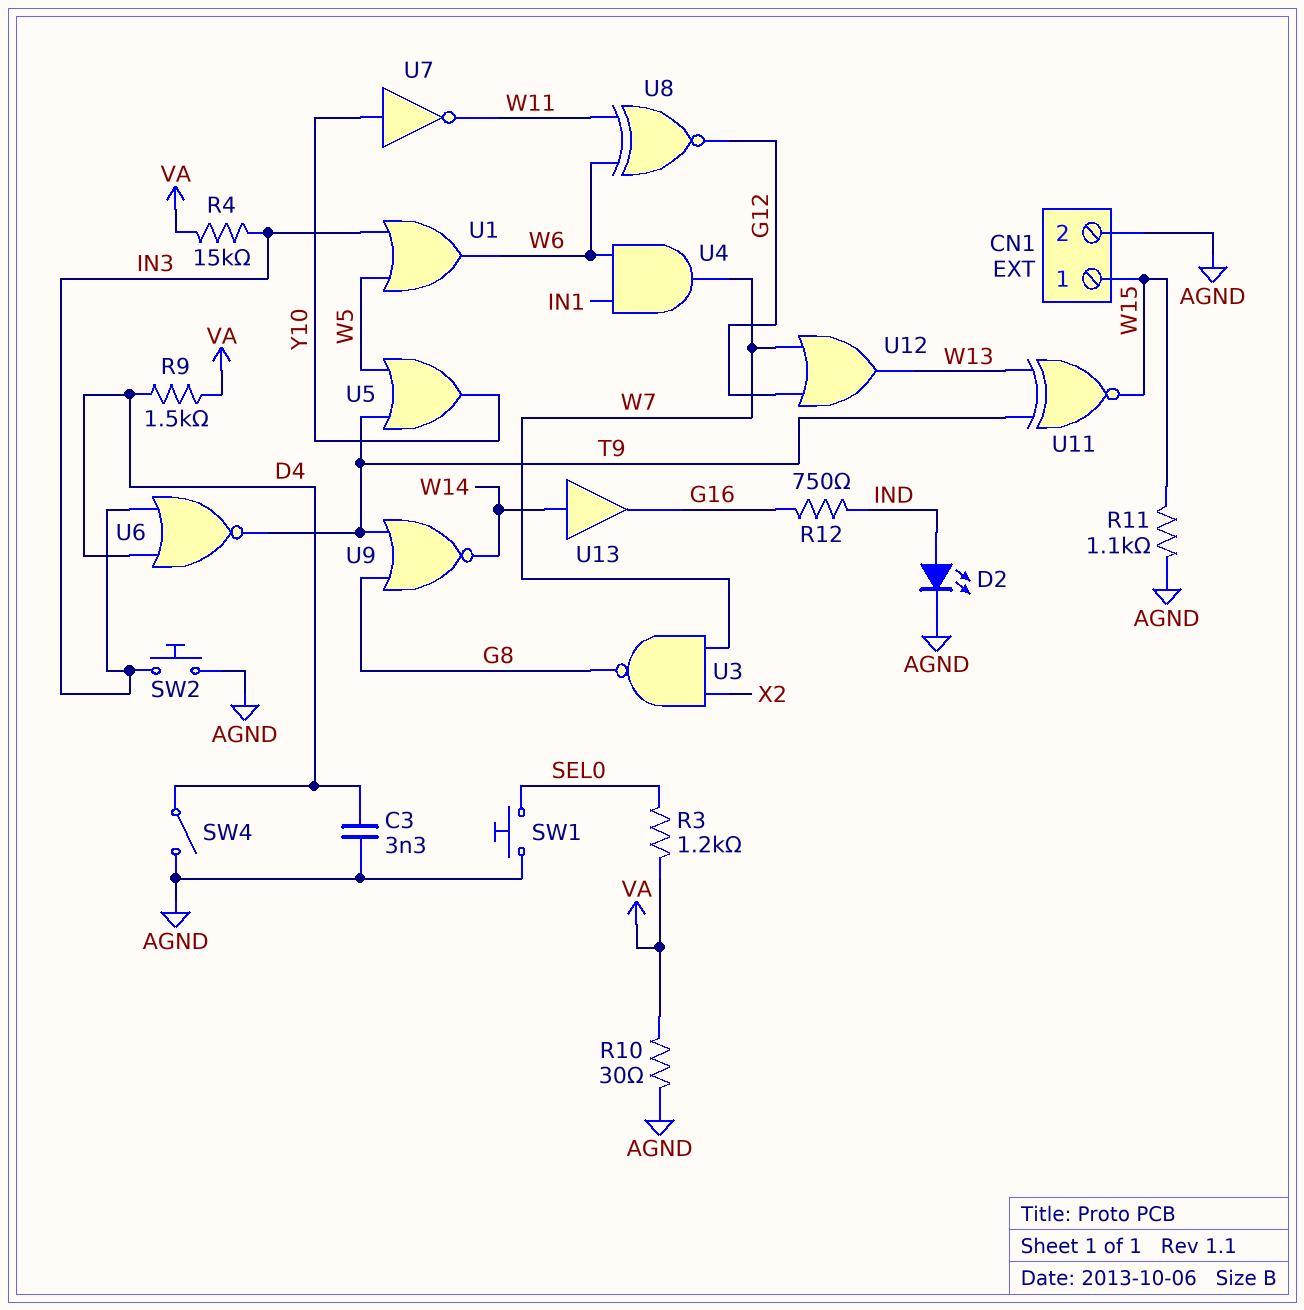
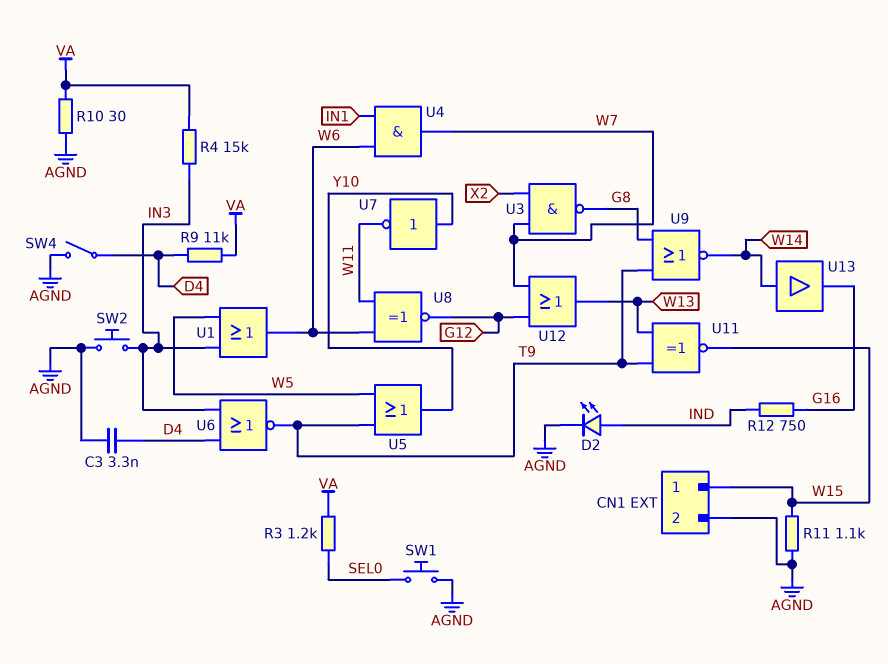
R9: 1.5k (D4, VA) -> 11k (D4, VA)

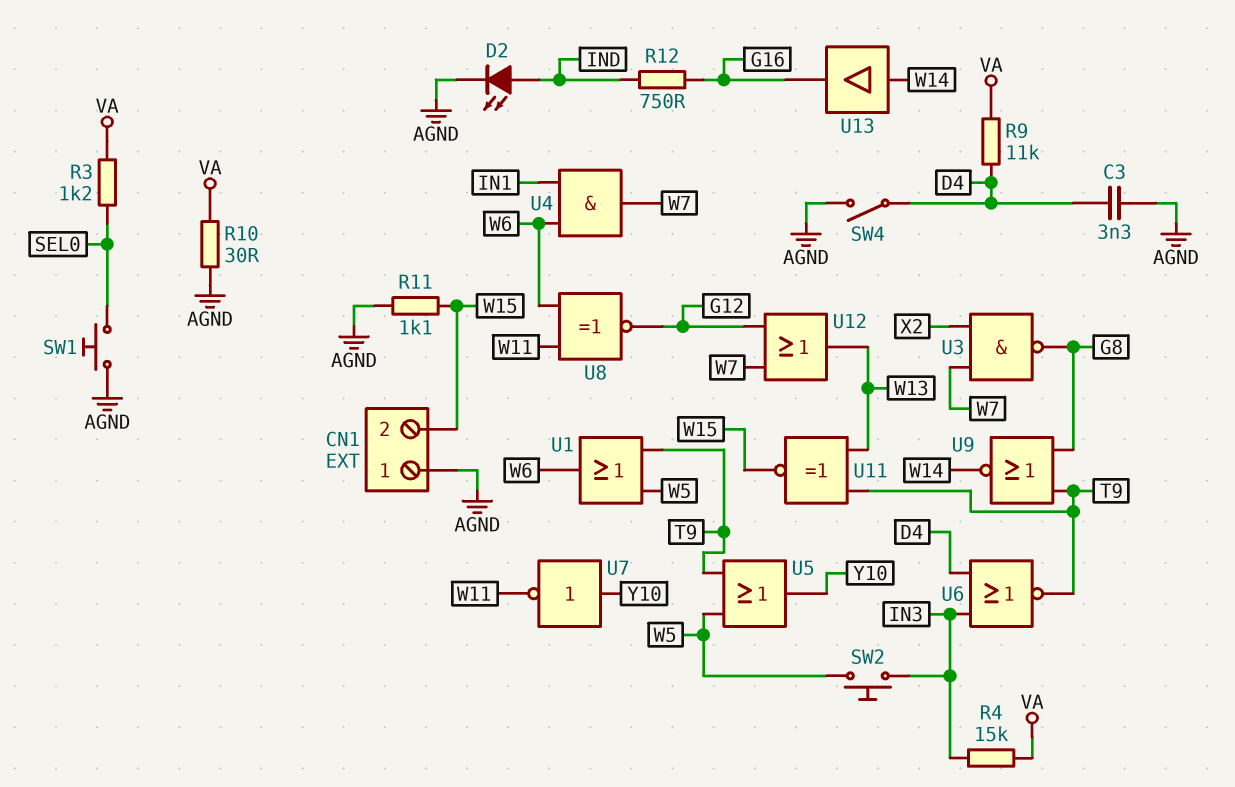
CN1 pin 1: W15 -> AGND
CN1 pin 2: AGND -> W15
SW2: button (AGND, IN3) -> button (IN3, W5)
U1: OR (in IN3, in W5, out W6) -> OR (in T9, in W5, out W6)

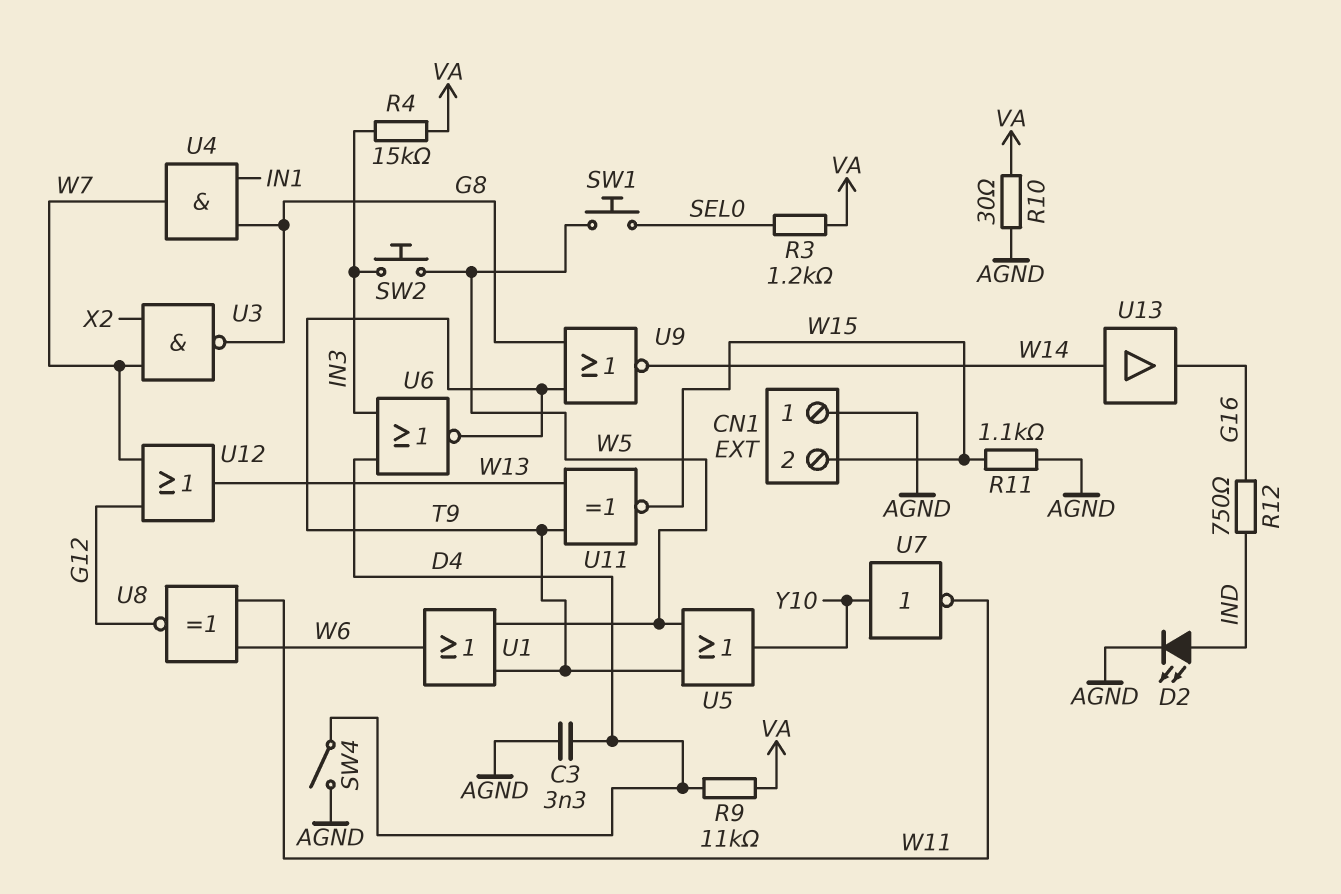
SW1: button (AGND, SEL0) -> button (SEL0, W5)
U4: AND (in IN1, in W6, out W7) -> AND (in G8, in IN1, out W7)

